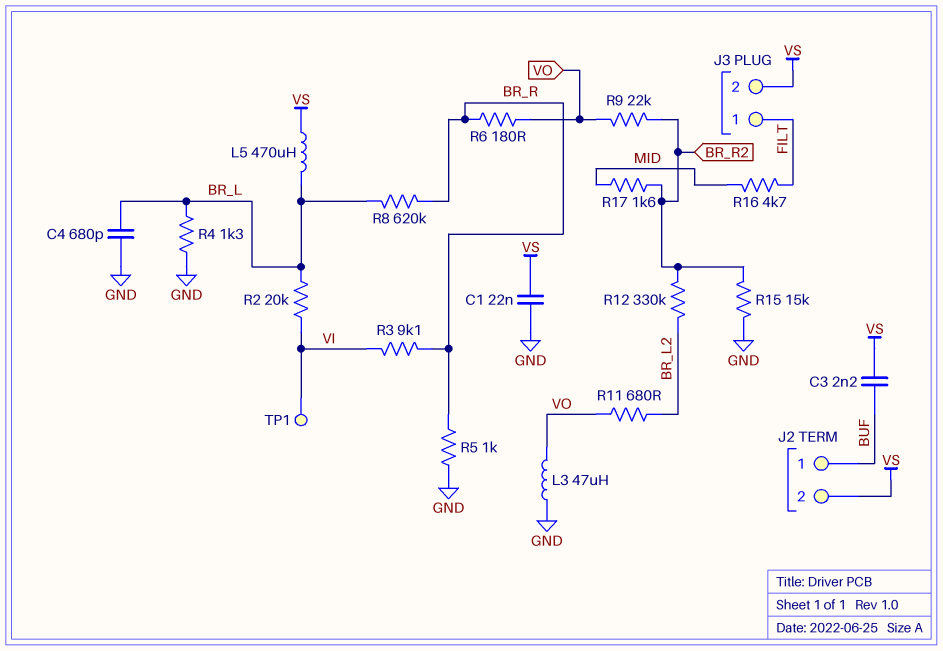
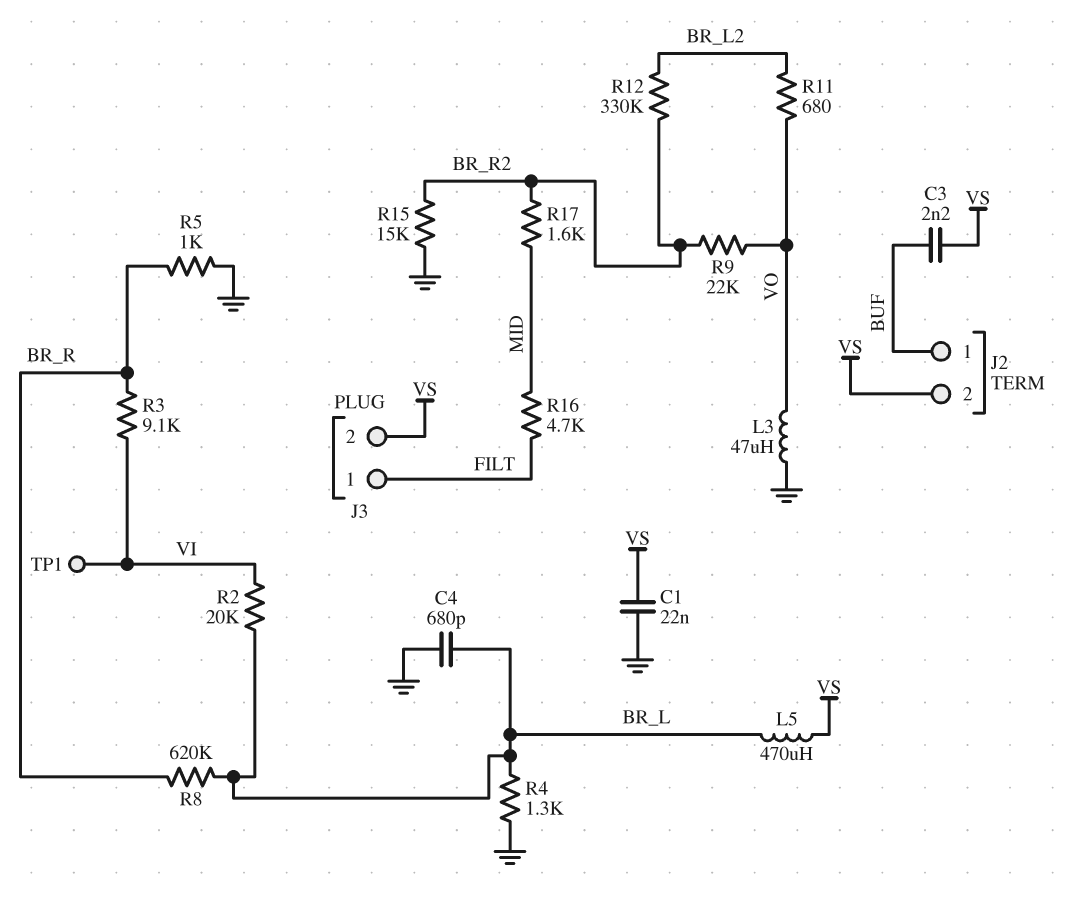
R6: 180 (BR_R, VO) -> none

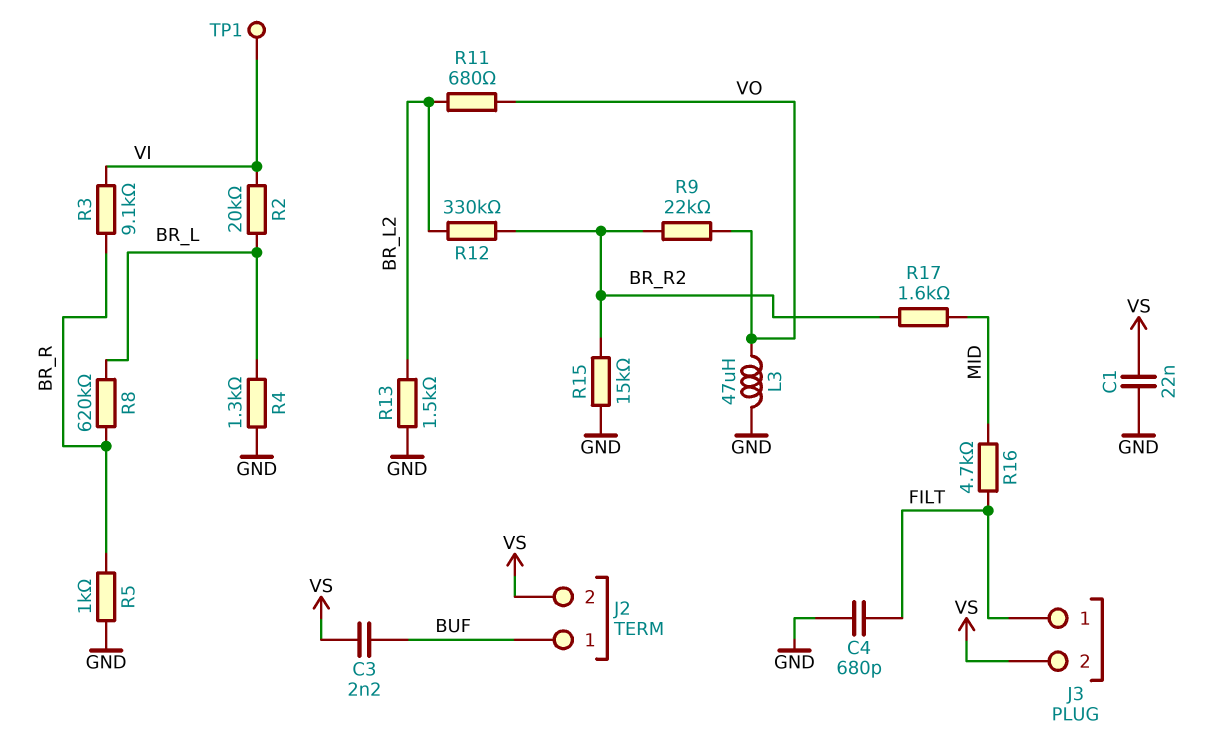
C4: 680pF (BR_L, GND) -> 680pF (FILT, GND)
L5: 470uH (BR_L, VS) -> none
R13: none -> 1.5k (BR_L2, GND)

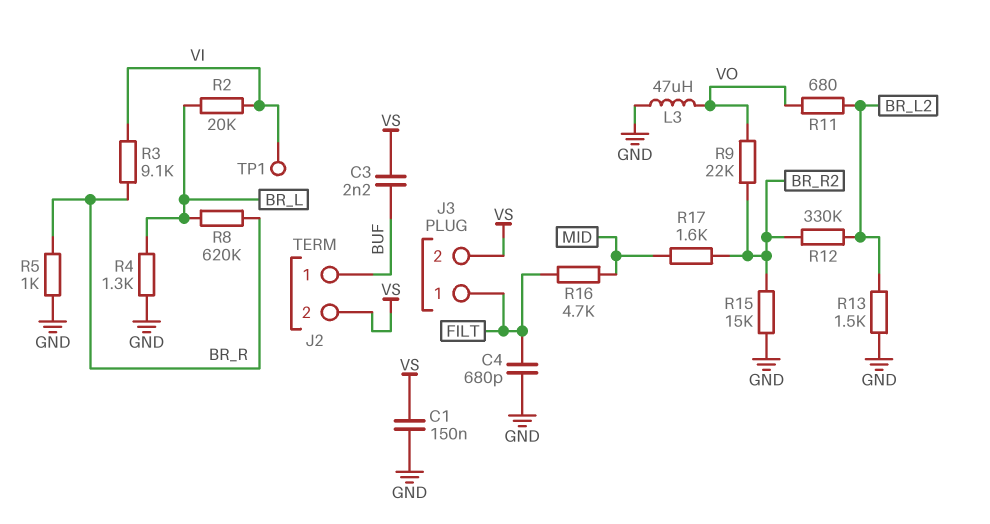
C1: 22nF (GND, VS) -> 150nF (GND, VS)

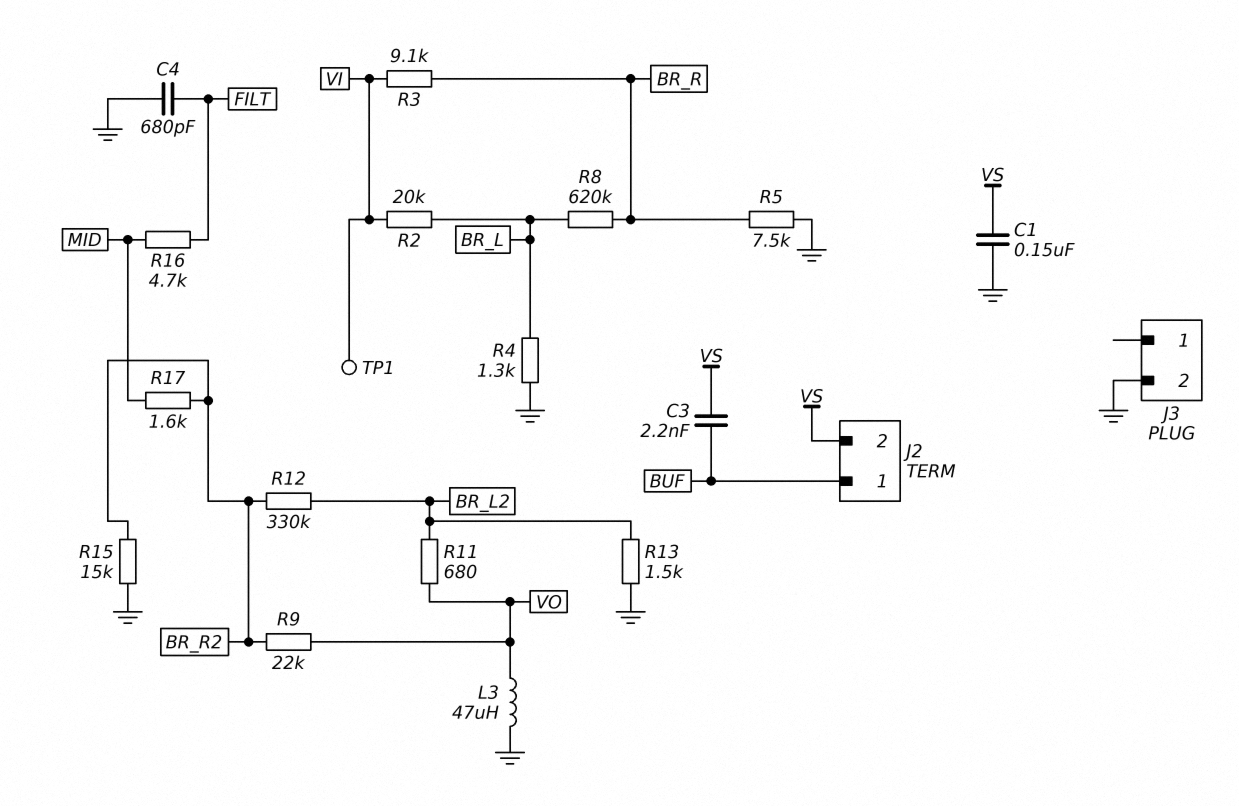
J3 pin 1: FILT -> none
J3 pin 2: VS -> GND
R5: 1k (BR_R, GND) -> 7.5k (BR_R, GND)

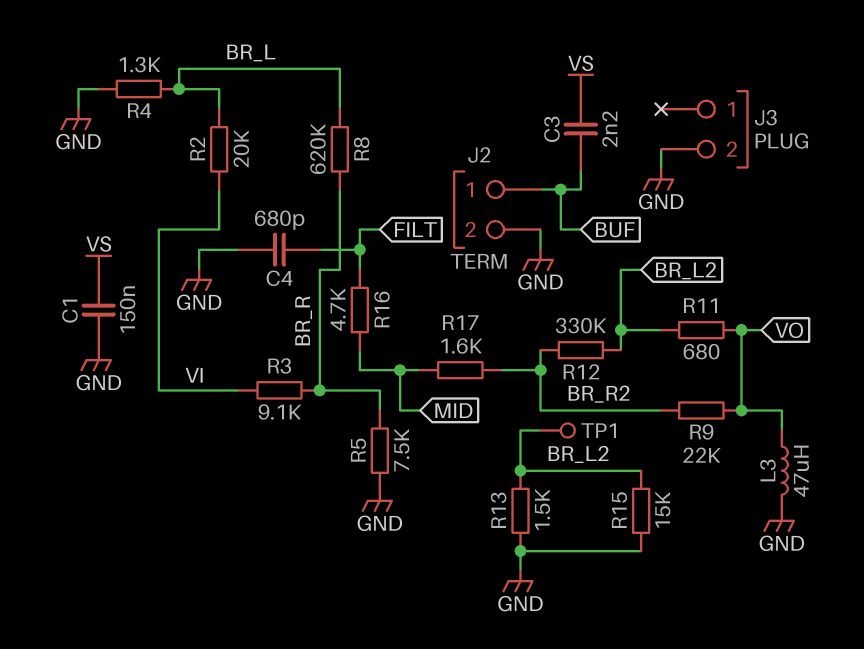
J2 pin 2: VS -> GND
R15: 15k (BR_R2, GND) -> 15k (BR_L2, GND)
TP1: test point (VI) -> test point (BR_L2)

